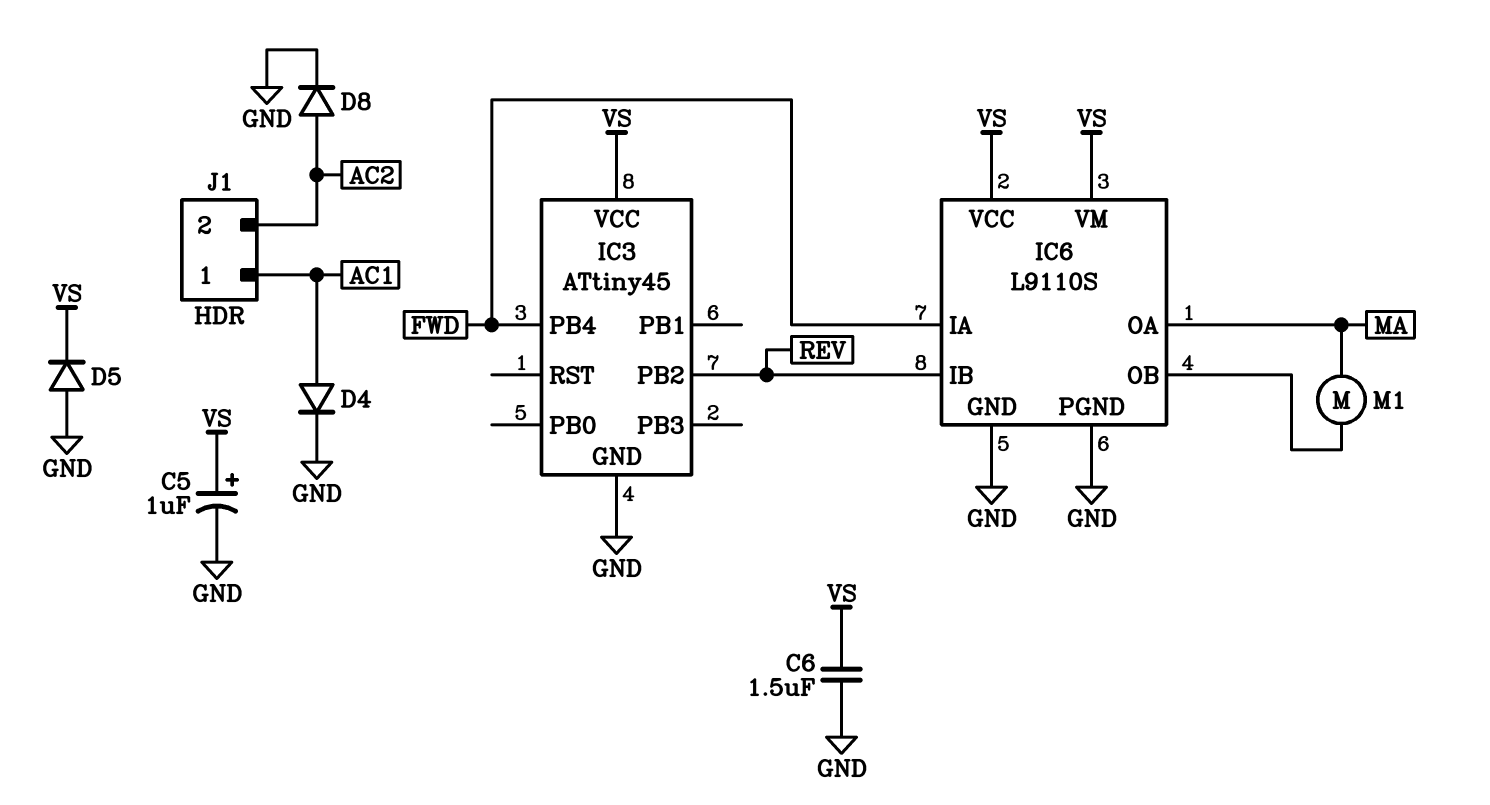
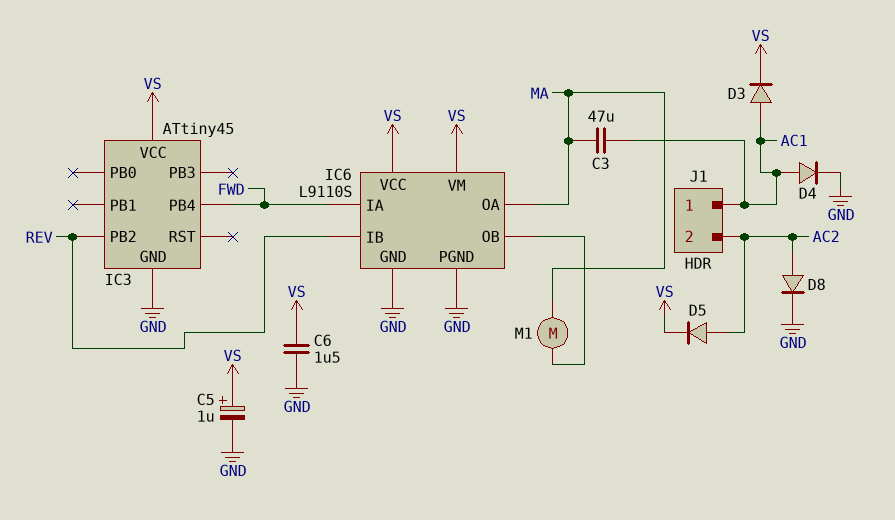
C3: none -> 47uF (AC1, MA)
D3: none -> diode (A AC1, K VS)
D5: diode (A GND, K VS) -> diode (A AC2, K VS)

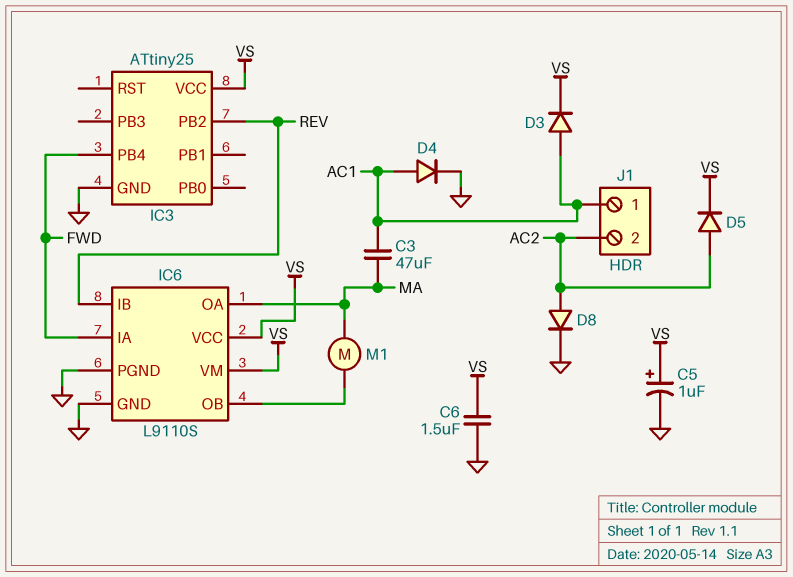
IC3: ATtiny45 -> ATtiny25

